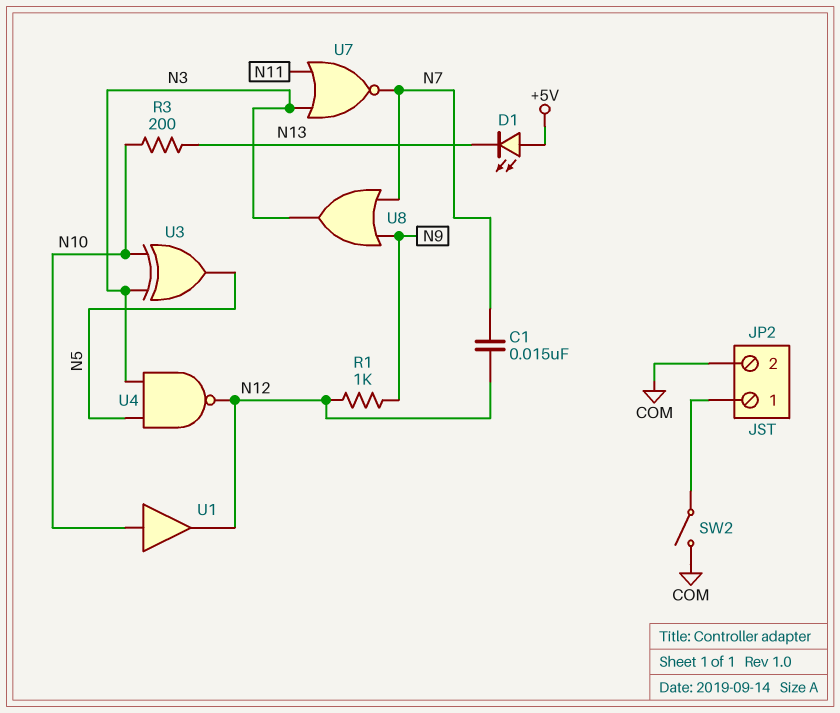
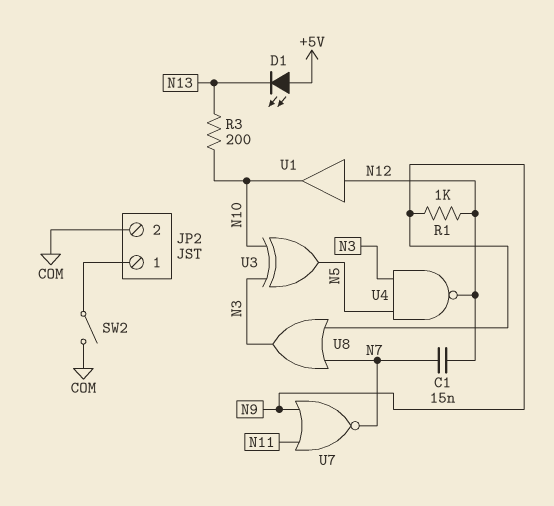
U1: buffer (in N10, out N12) -> buffer (in N12, out N10)
U7: NOR (in N3, in N11, out N7) -> NOR (in N9, in N11, out N7)

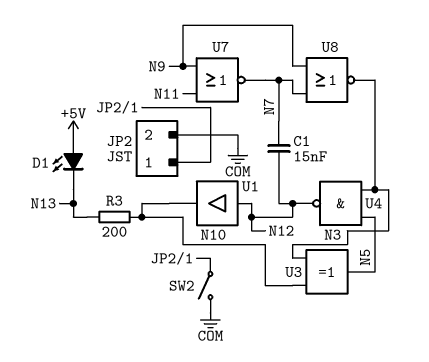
R1: 1k (N9, N12) -> none
U8: OR (in N7, in N9, out N3) -> NOR (in N7, in N9, out N3)

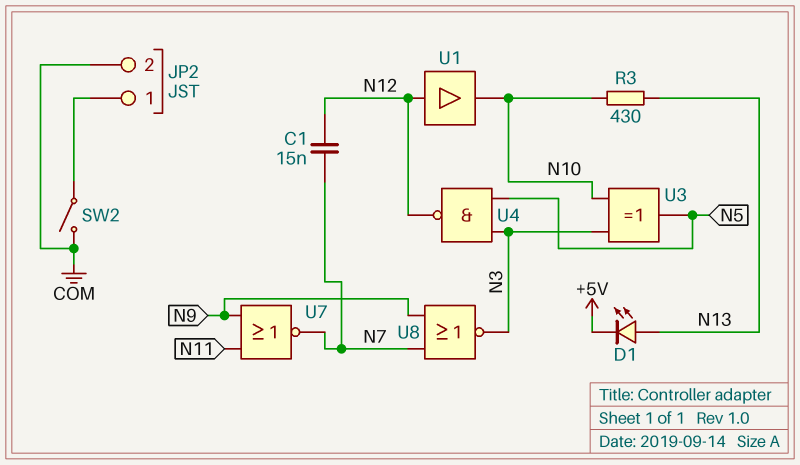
D1: LED (A +5V, K N13) -> LED (A N13, K +5V)
R3: 200 (N10, N13) -> 430 (N10, N13)

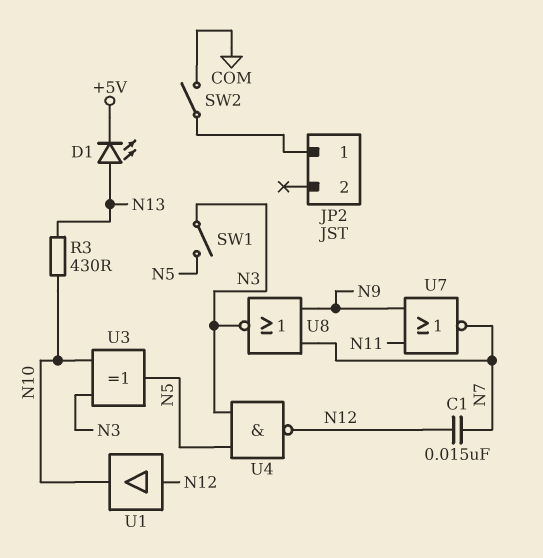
JP2 pin 2: COM -> none
SW1: none -> switch (N3, N5)

